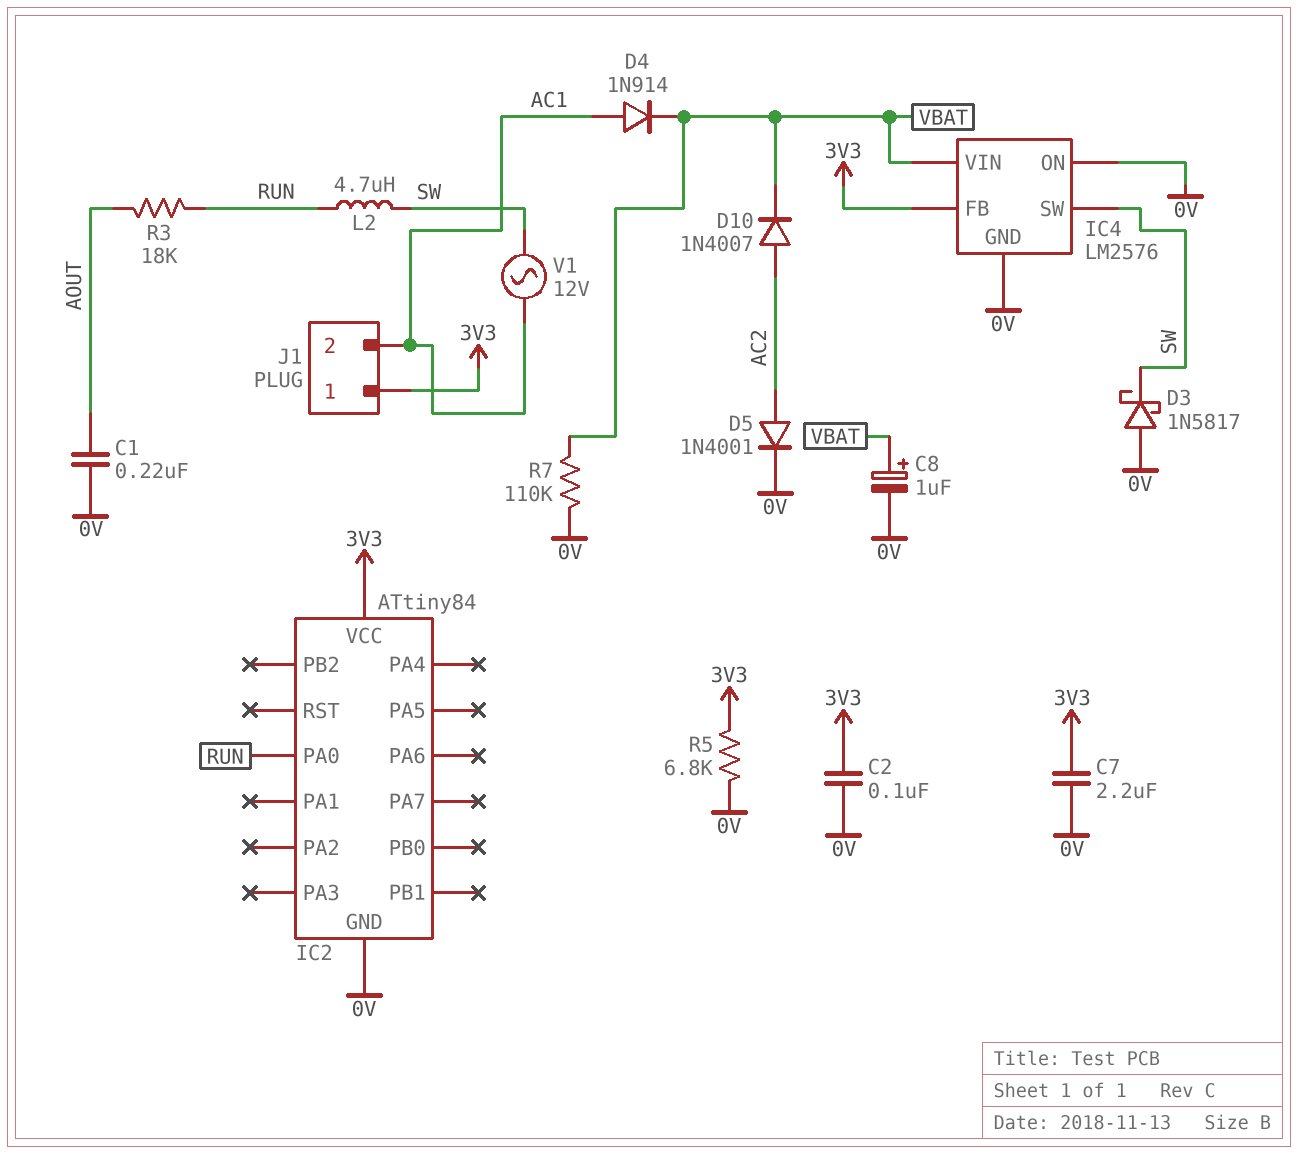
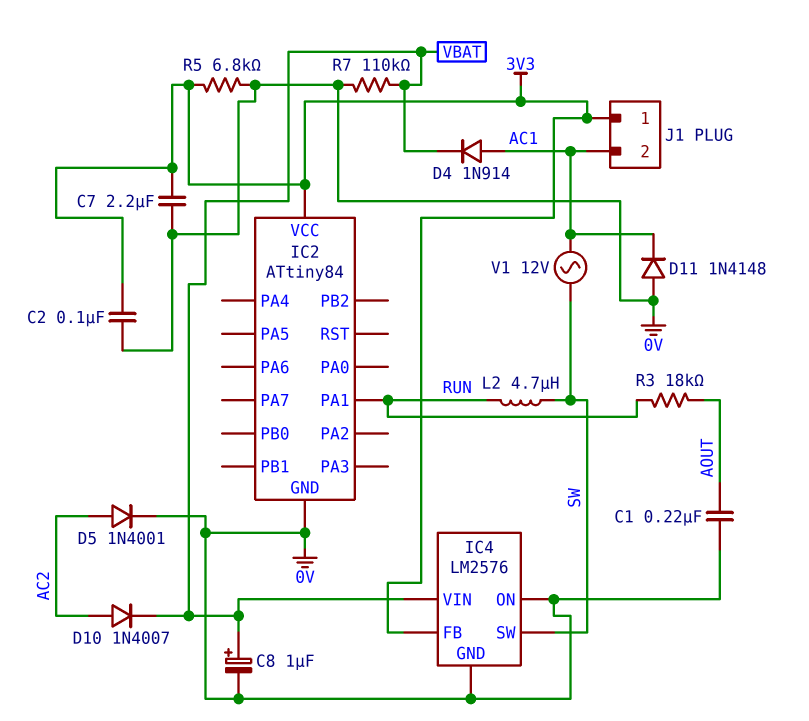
D3: schottky 1N5817 (A 0V, K SW) -> none
D11: none -> diode 1N4148 (A 0V, K AC1)
IC2 pin PA0: RUN -> none
IC2 pin PA1: none -> RUN

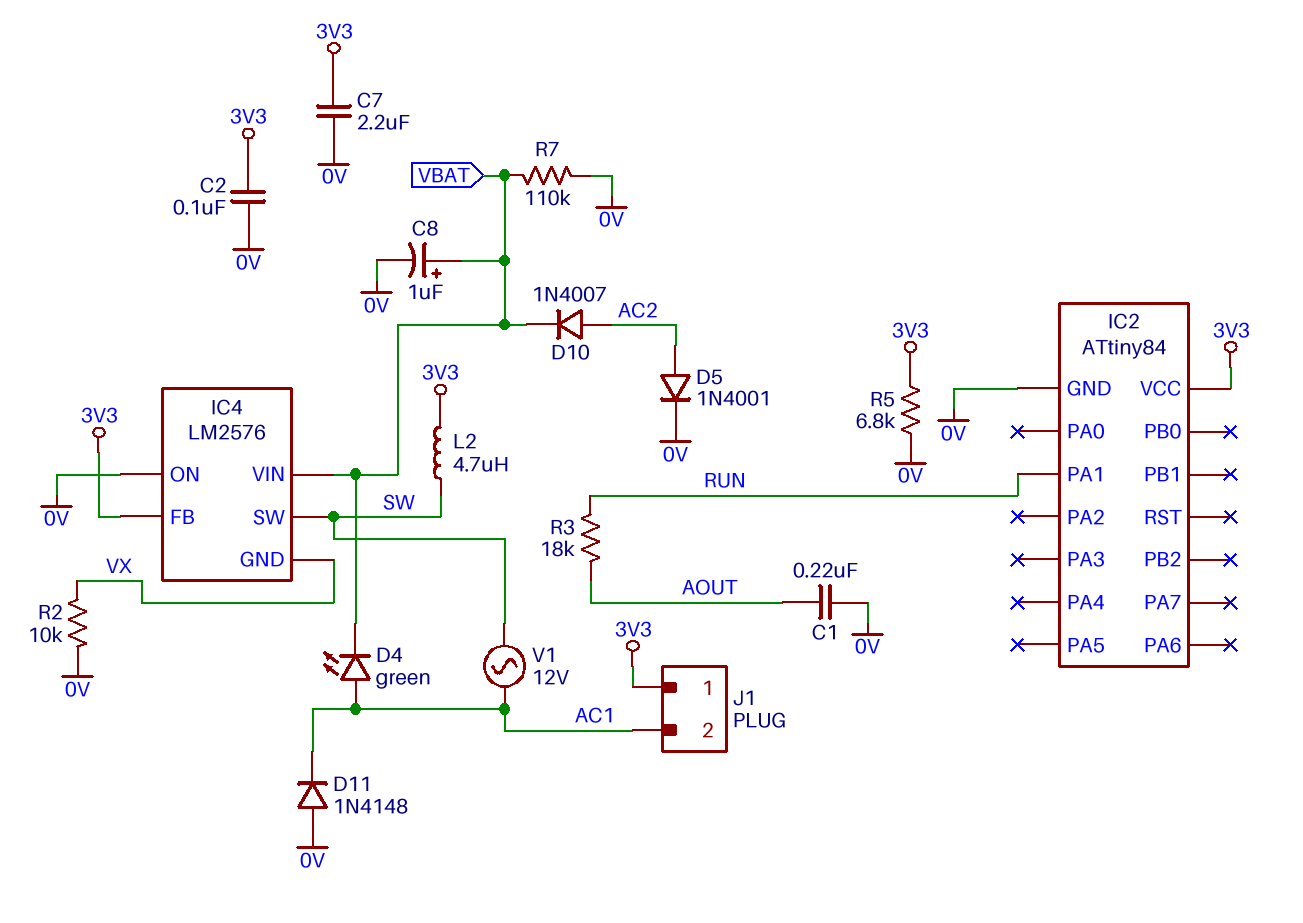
D4: diode 1N914 (A AC1, K VBAT) -> LED green (A AC1, K VBAT)
IC4 pin GND: 0V -> VX
L2: 4.7uH (RUN, SW) -> 4.7uH (3V3, SW)
R2: none -> 10k (0V, VX)

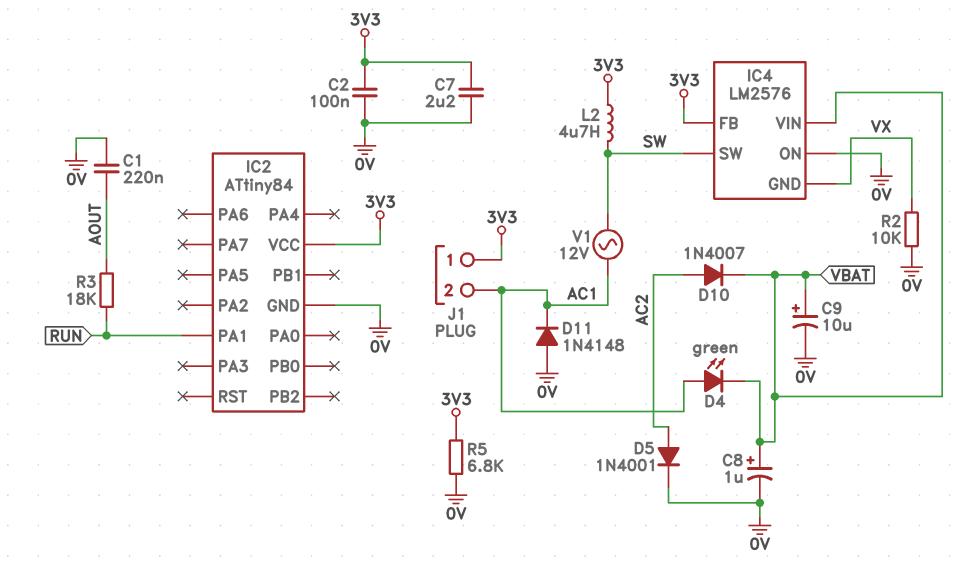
C9: none -> 10uF (plus VBAT, minus 0V)
R7: 110k (0V, VBAT) -> none

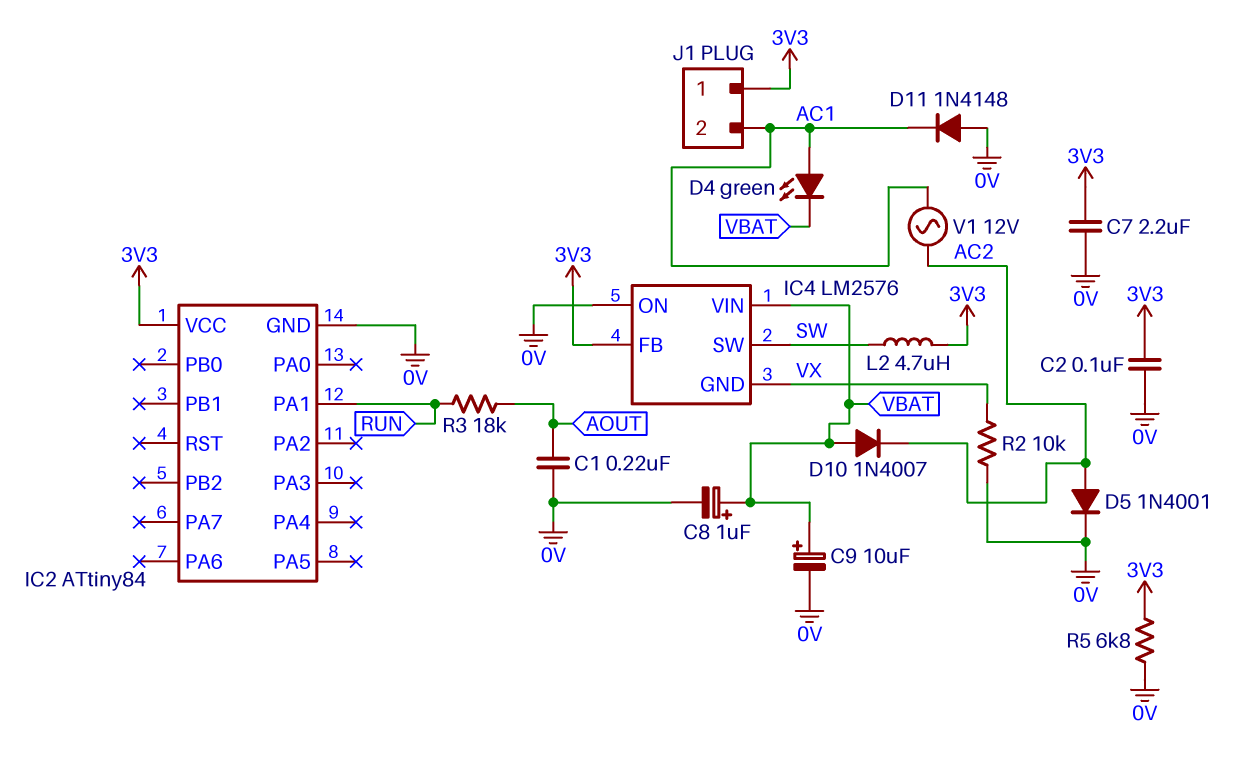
D10: diode 1N4007 (A AC2, K VBAT) -> diode 1N4007 (A VBAT, K AC2)
V1: AC 12V (AC1, SW) -> AC 12V (AC1, AC2)

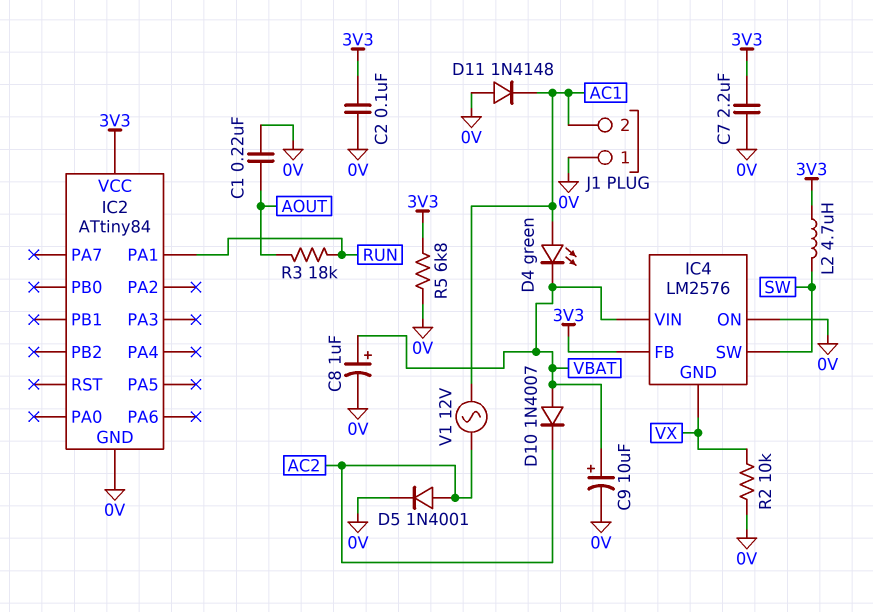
J1 pin 1: 3V3 -> 0V

